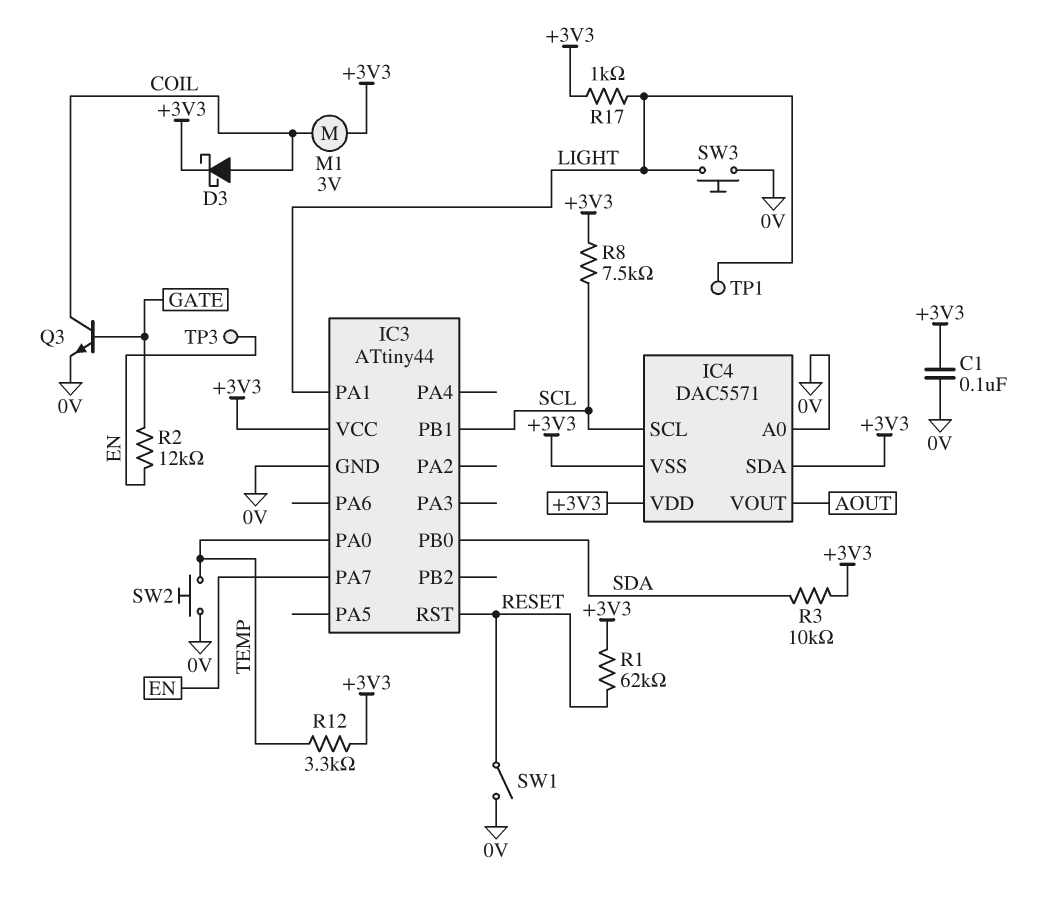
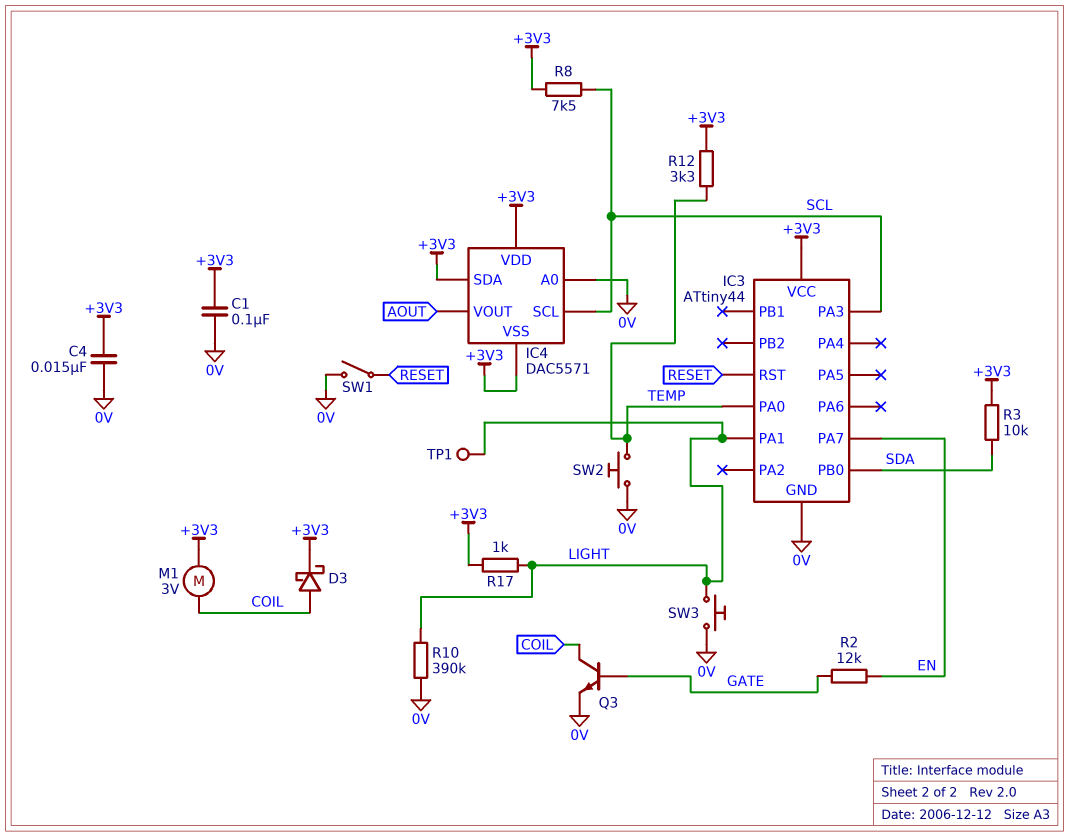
C4: none -> 15nF (+3V3, 0V)
IC3 pin PA3: none -> SCL
IC3 pin PB1: SCL -> none
R1: 62k (+3V3, RESET) -> none
R10: none -> 390k (0V, LIGHT)
TP3: test point (EN) -> none

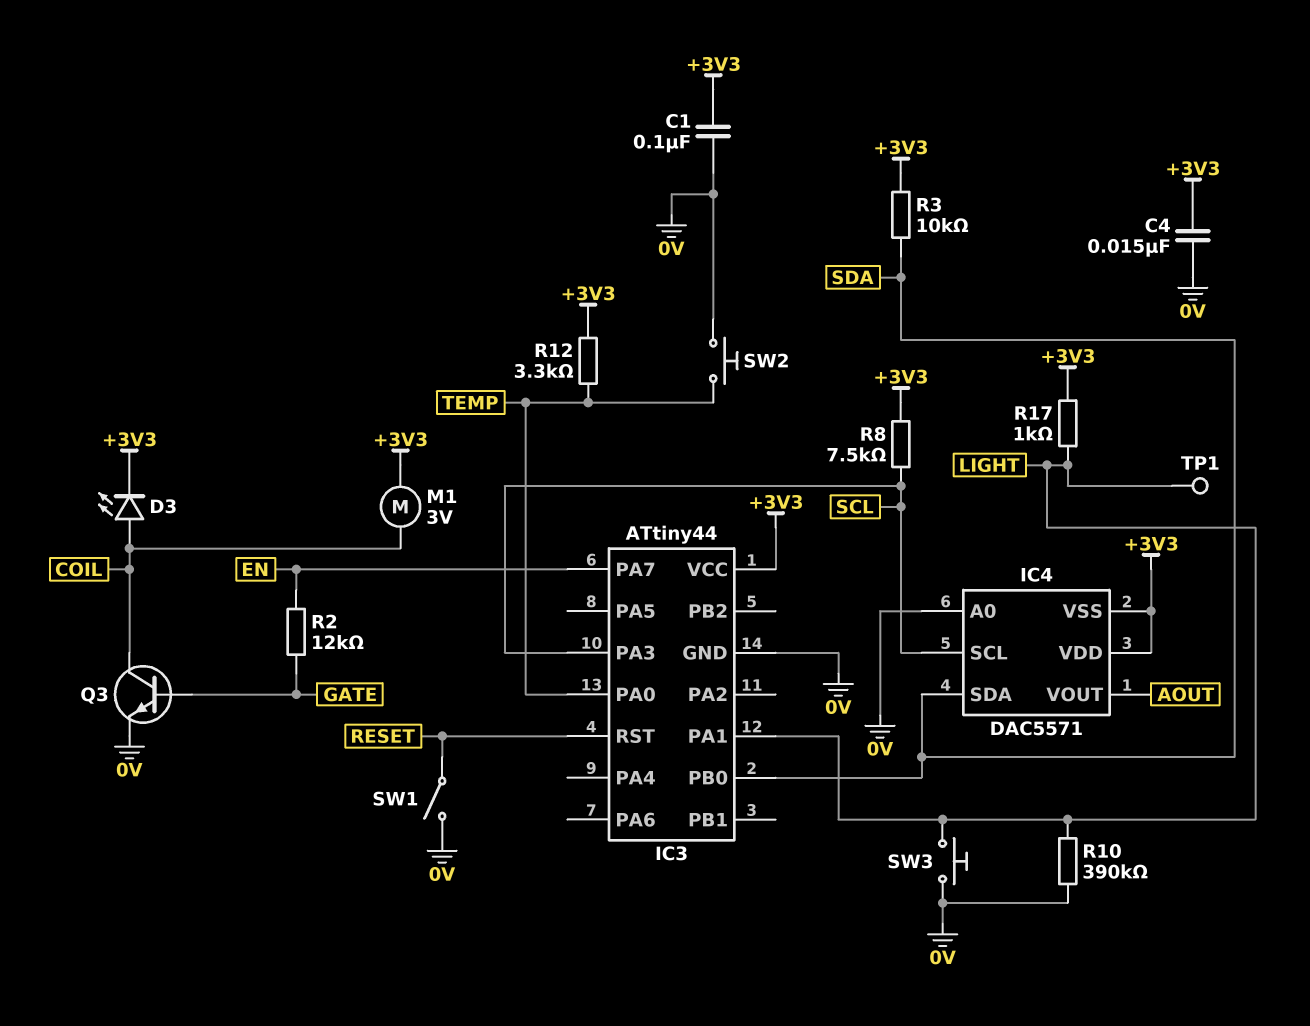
D3: schottky (A COIL, K +3V3) -> LED (A COIL, K +3V3)
IC4 pin SDA: +3V3 -> SDA

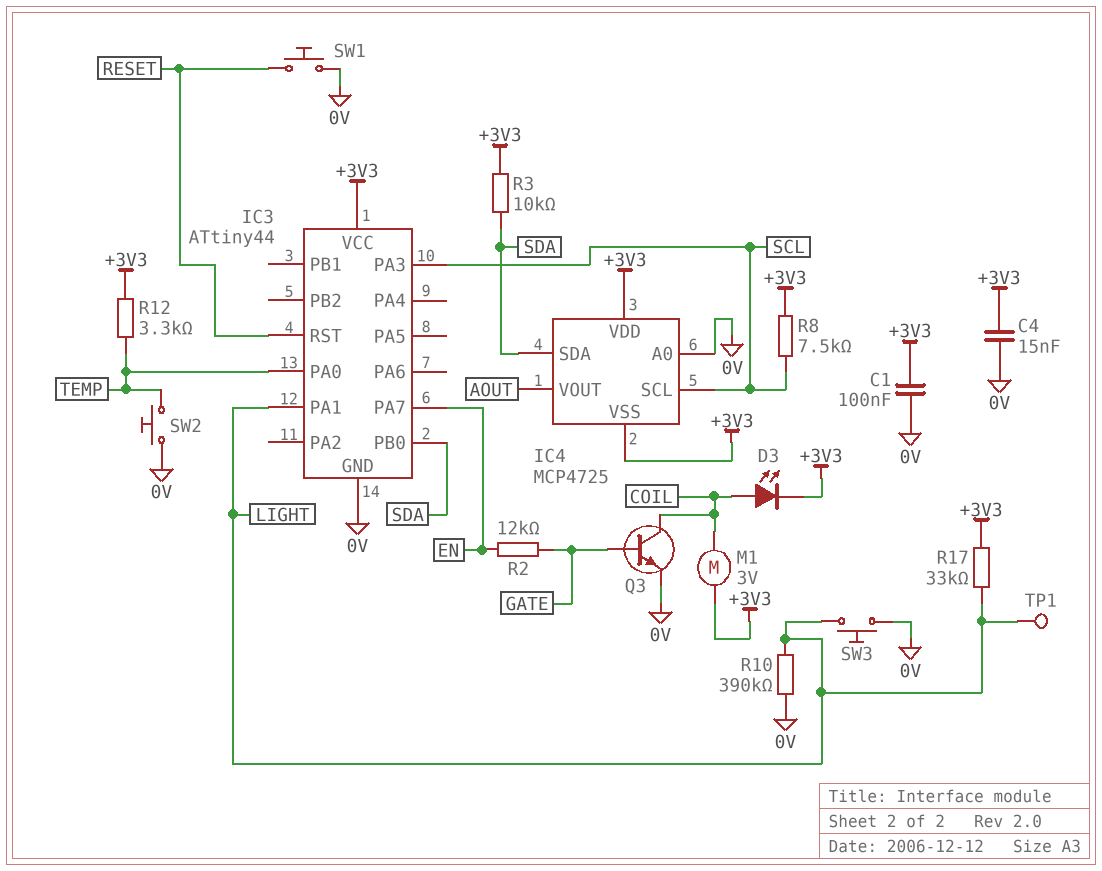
IC4: DAC5571 -> MCP4725
R17: 1k (+3V3, LIGHT) -> 33k (+3V3, LIGHT)
SW1: switch (0V, RESET) -> button (0V, RESET)

